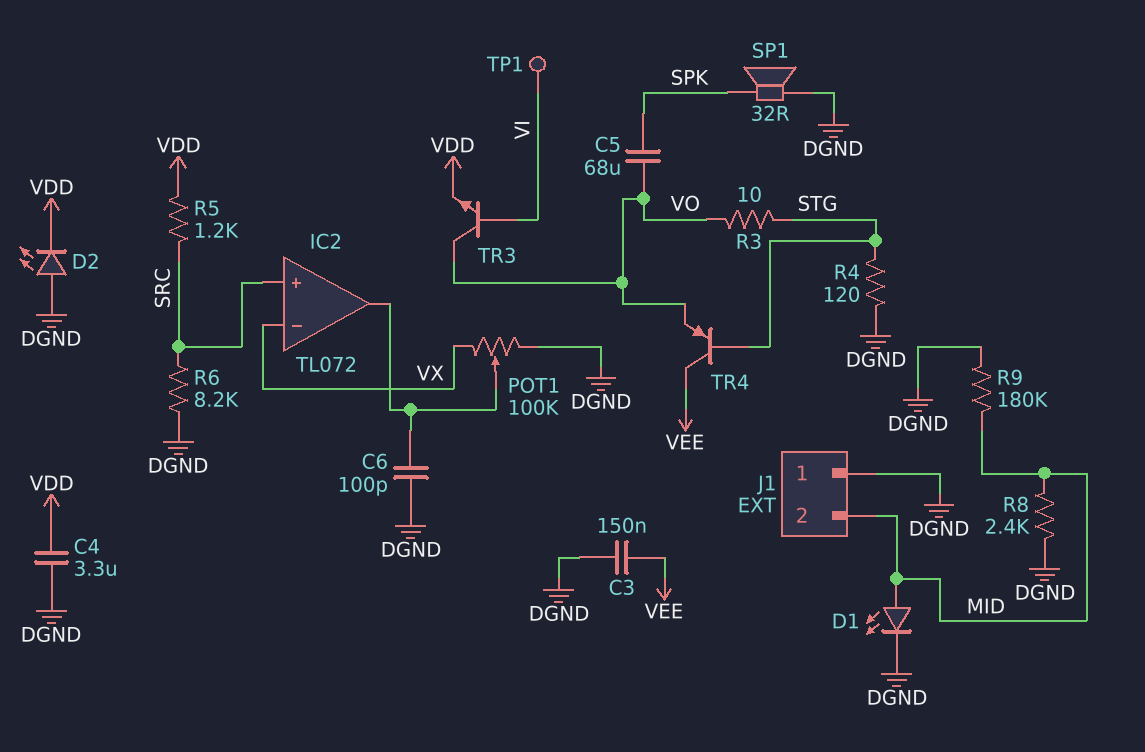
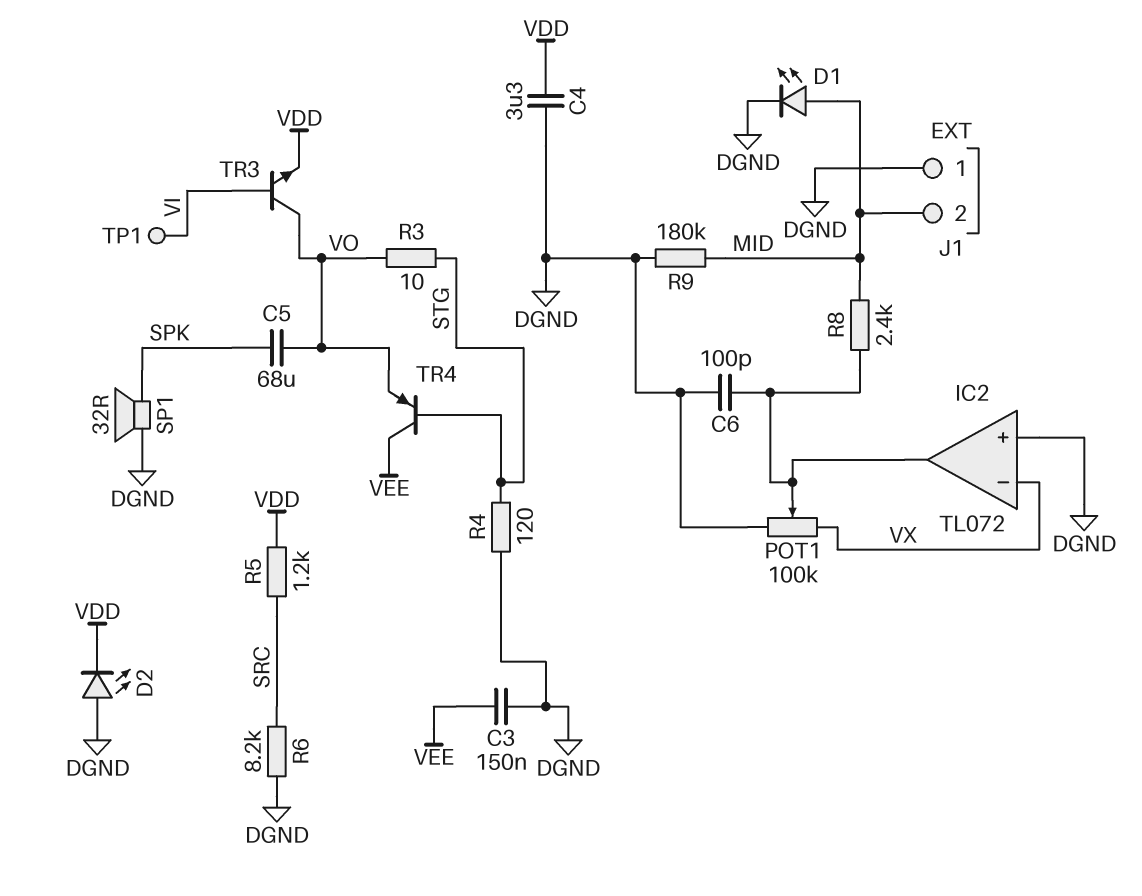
IC2 pin in+: SRC -> DGND
R8: 2.4k (DGND, MID) -> 2.4k (IC2/out, MID)

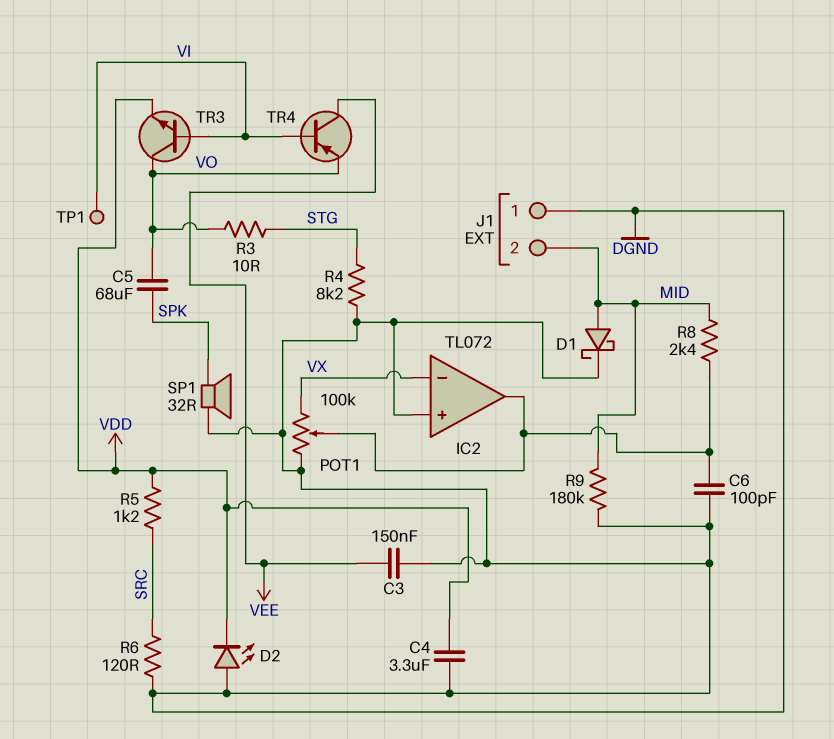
D1: LED (A MID, K DGND) -> schottky (A MID, K DGND)
R4: 120 (DGND, STG) -> 8.2k (DGND, STG)
R6: 8.2k (DGND, SRC) -> 120 (DGND, SRC)
TR4: PNP (B STG, C VEE, E VO) -> PNP (B VI, C VEE, E VO)

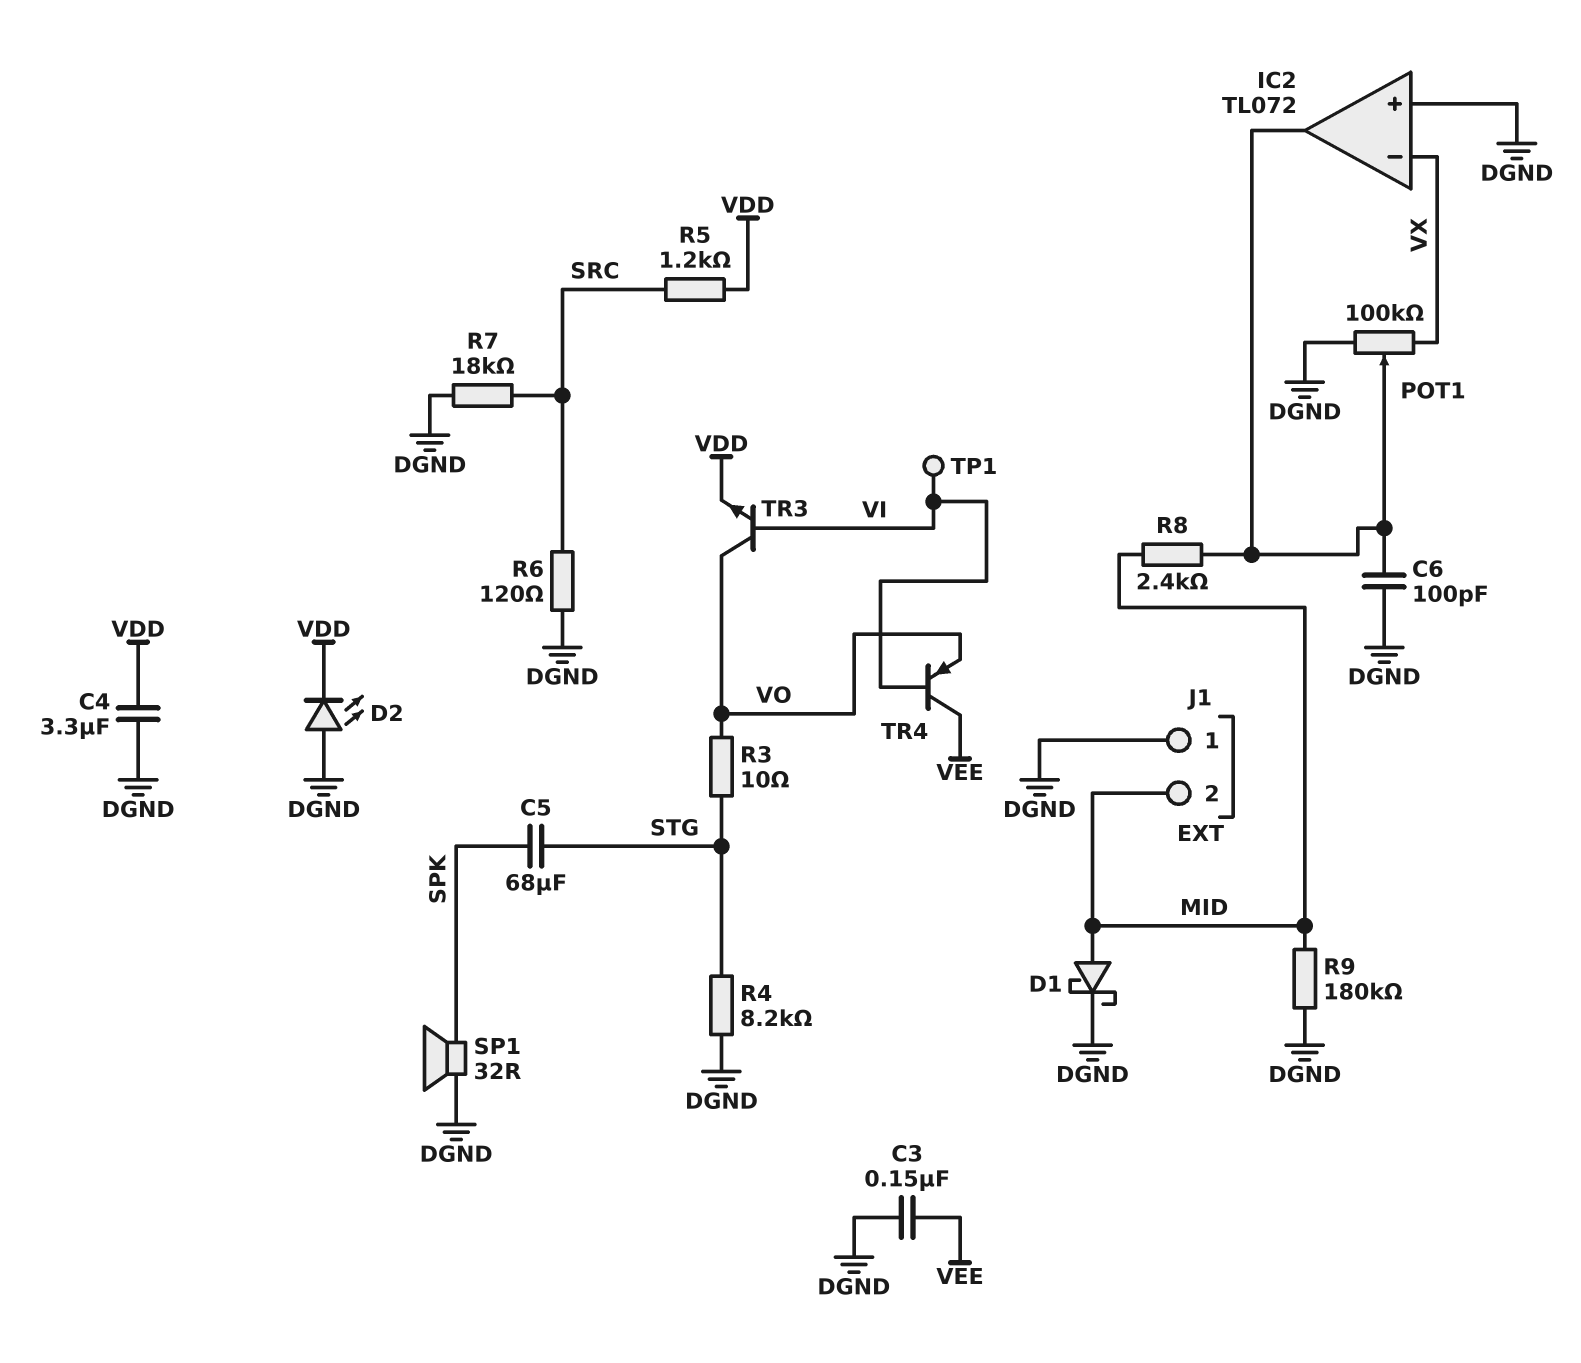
C5: 68uF (SPK, VO) -> 68uF (SPK, STG)
R7: none -> 18k (DGND, SRC)

